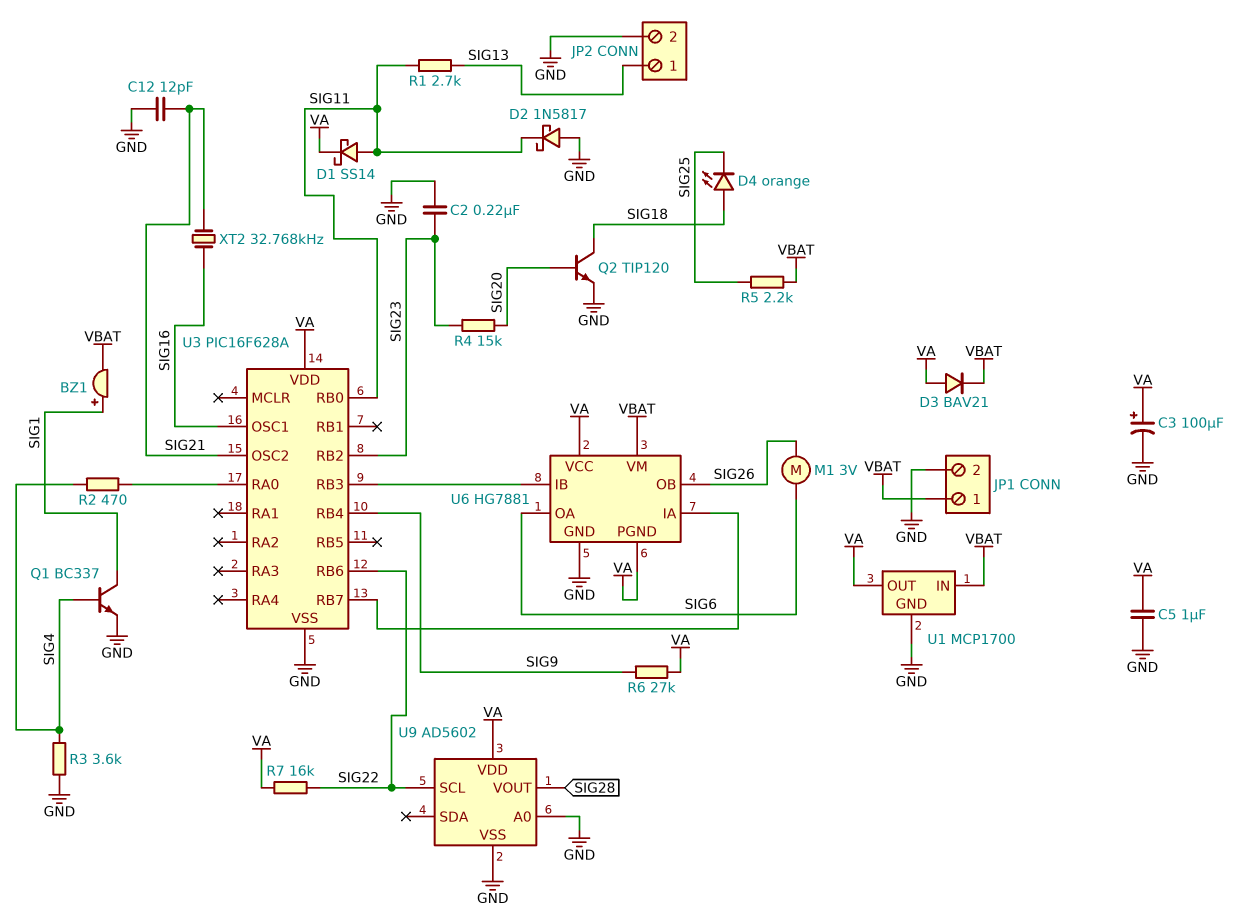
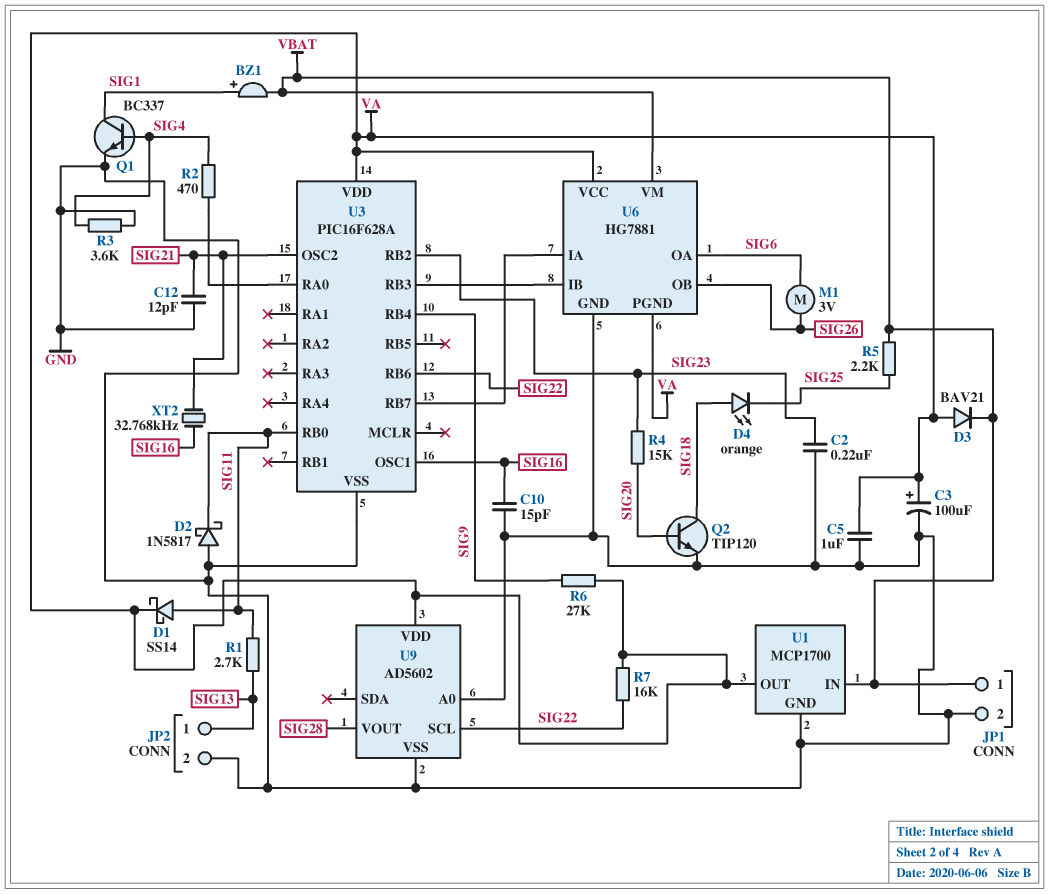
C10: none -> 15pF (GND, SIG16)

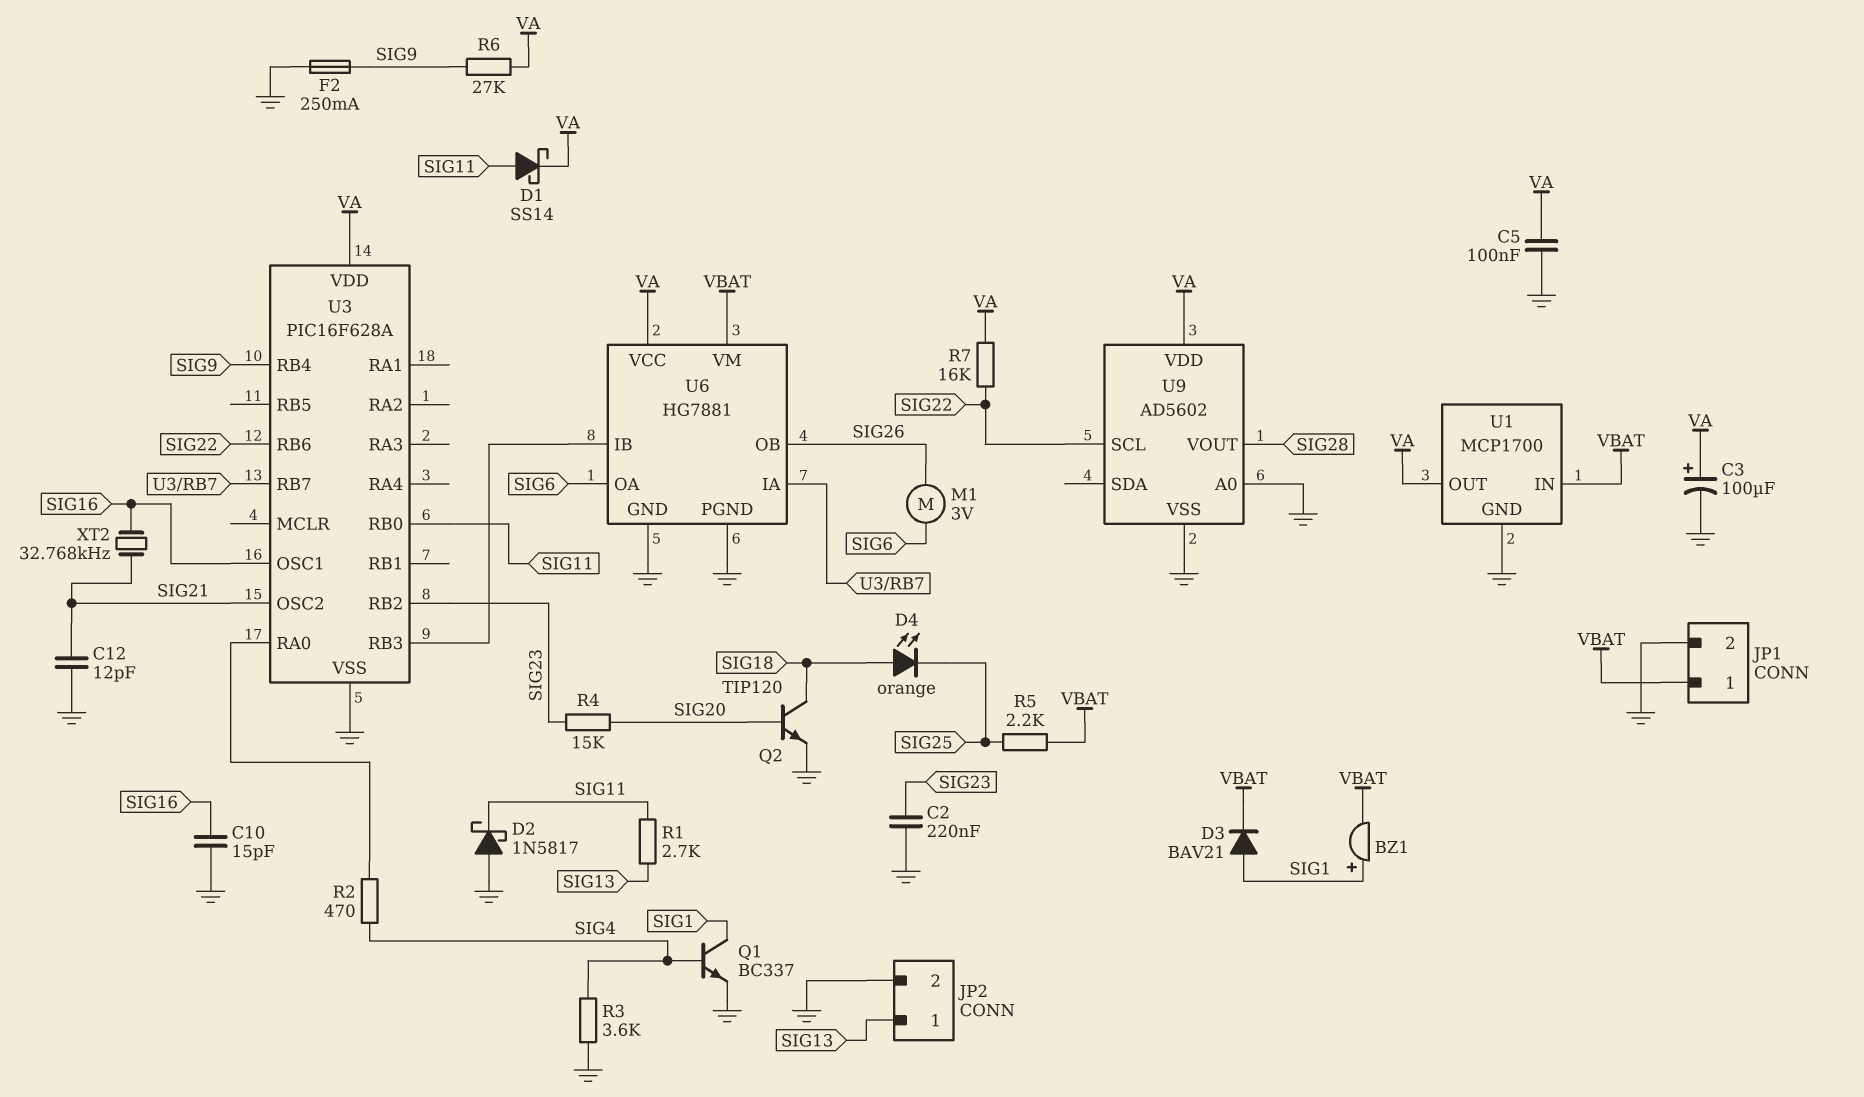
C5: 1uF (GND, VA) -> 100nF (GND, VA)
D3: diode BAV21 (A VA, K VBAT) -> diode BAV21 (A SIG1, K VBAT)
F2: none -> 250mA (GND, SIG9)
U6 pin PGND: VA -> GND

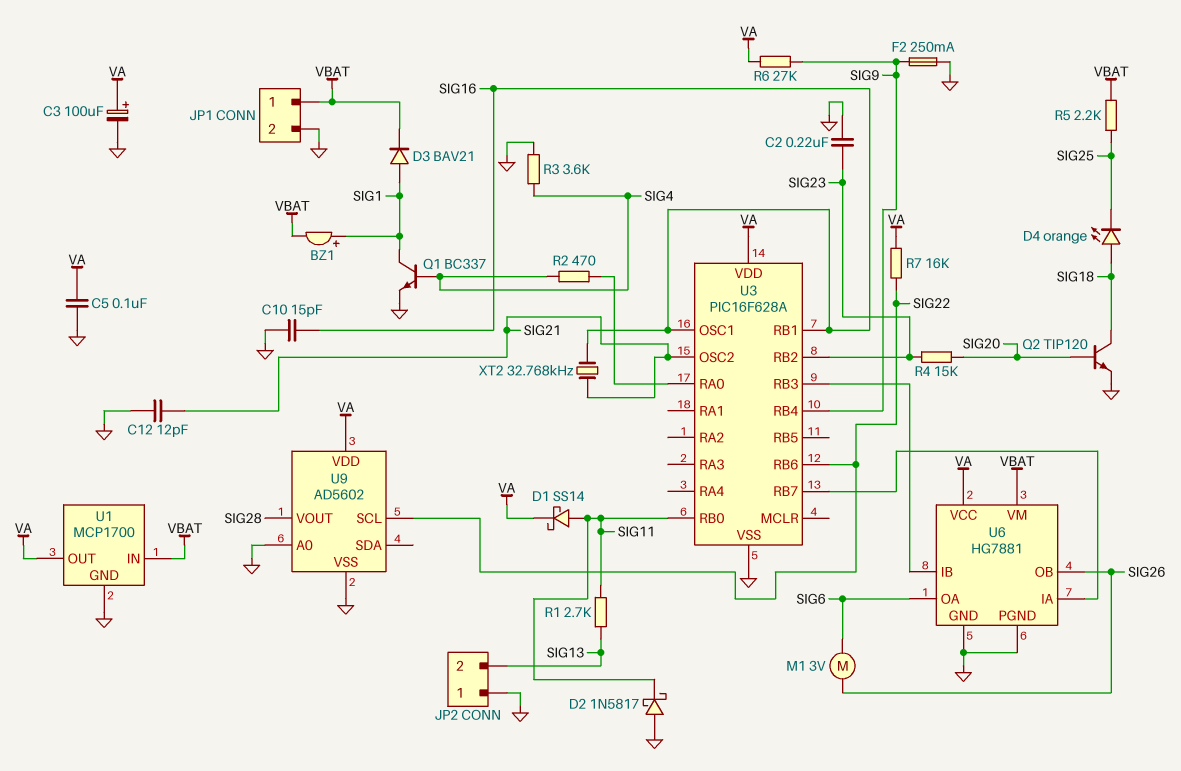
JP2 pin 1: SIG13 -> GND
JP2 pin 2: GND -> SIG13
U3 pin RB1: none -> SIG16

